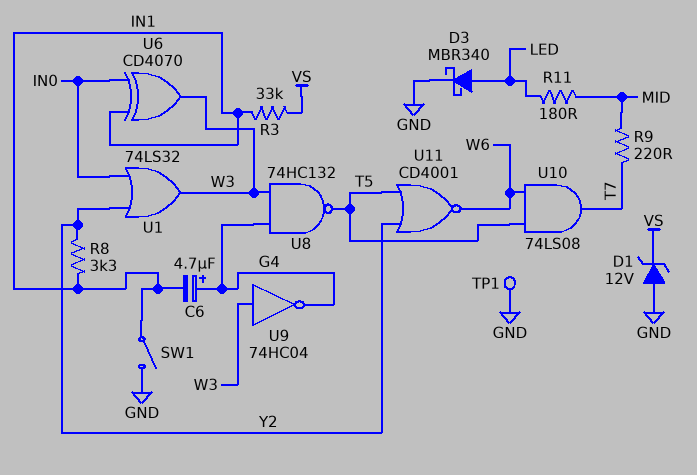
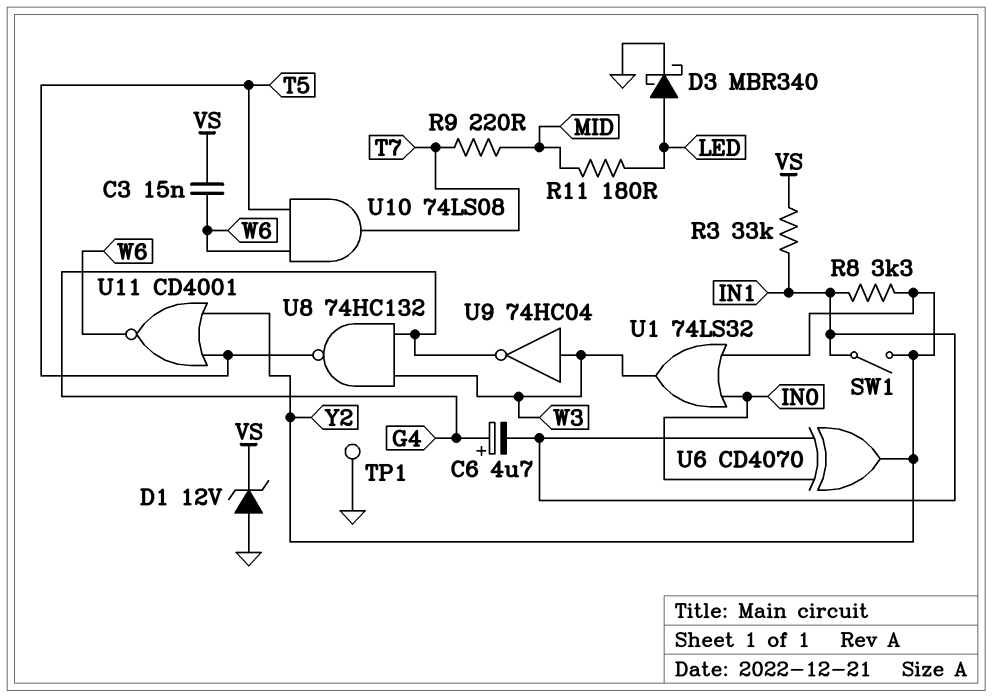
C3: none -> 15nF (VS, W6)
SW1: switch (GND, IN1) -> switch (IN1, Y2)
U6: XOR CD4070 (in IN0, in IN1, out W3) -> XOR CD4070 (in IN0, in IN1, out Y2)

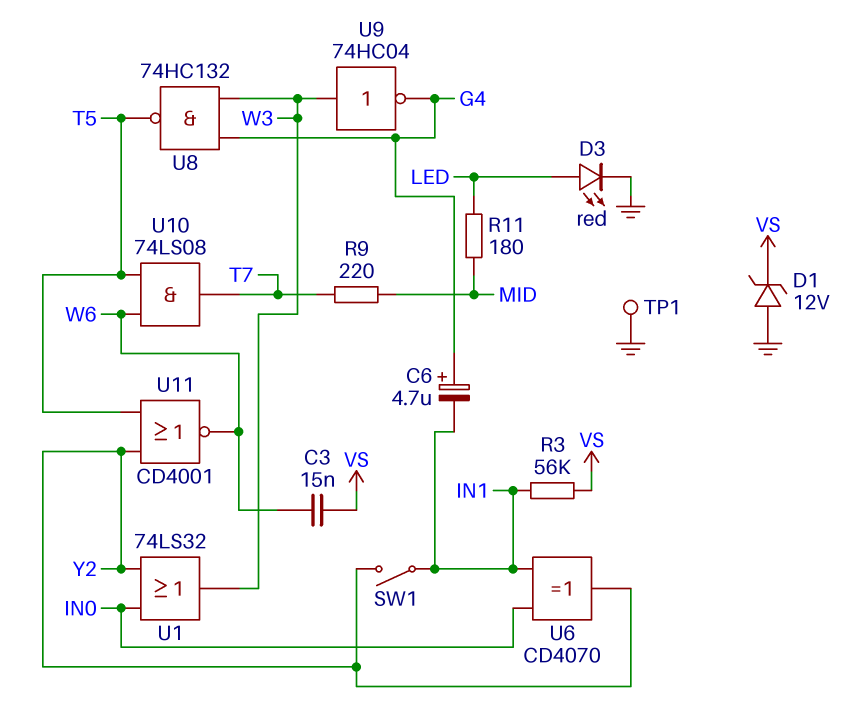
D3: schottky MBR340 (A LED, K GND) -> LED red (A LED, K GND)
R3: 33k (IN1, VS) -> 56k (IN1, VS)
R8: 3.3k (IN1, Y2) -> none

